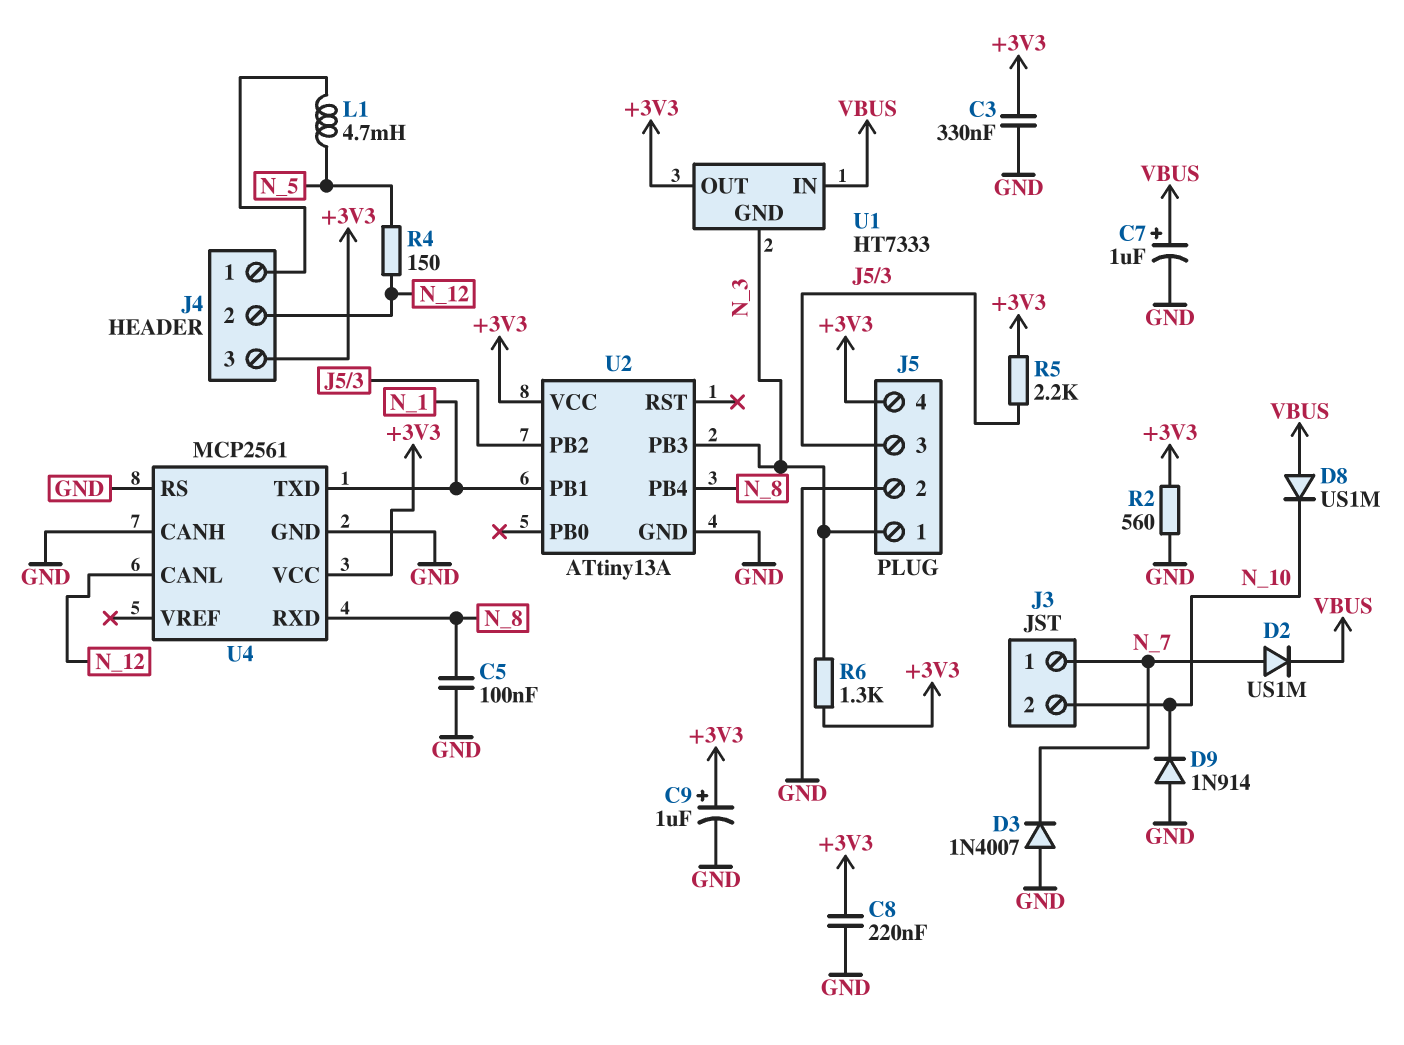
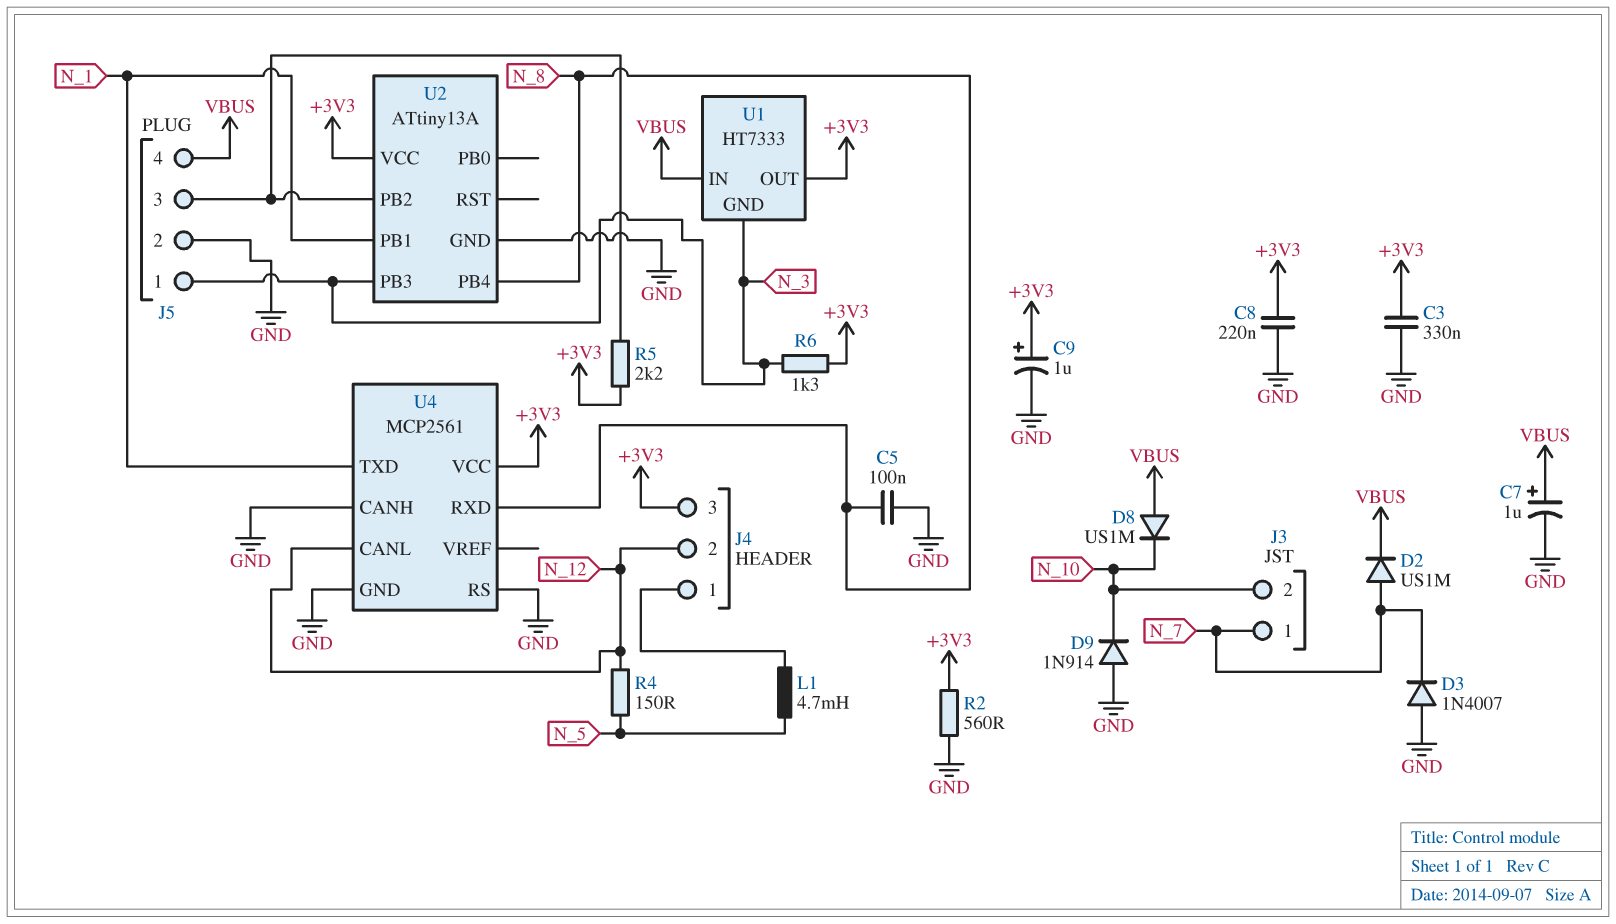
J5 pin 4: +3V3 -> VBUS

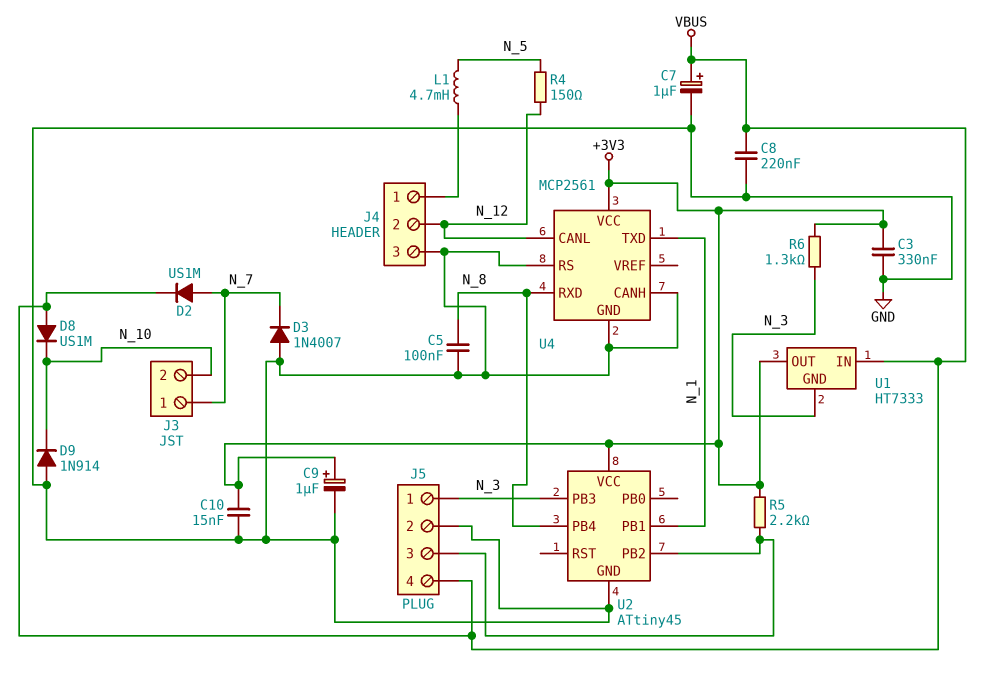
C8: 220nF (+3V3, GND) -> 220nF (GND, VBUS)
C10: none -> 15nF (+3V3, GND)
J4 pin 3: +3V3 -> GND
R2: 560 (+3V3, GND) -> none
U2: ATtiny13A -> ATtiny45

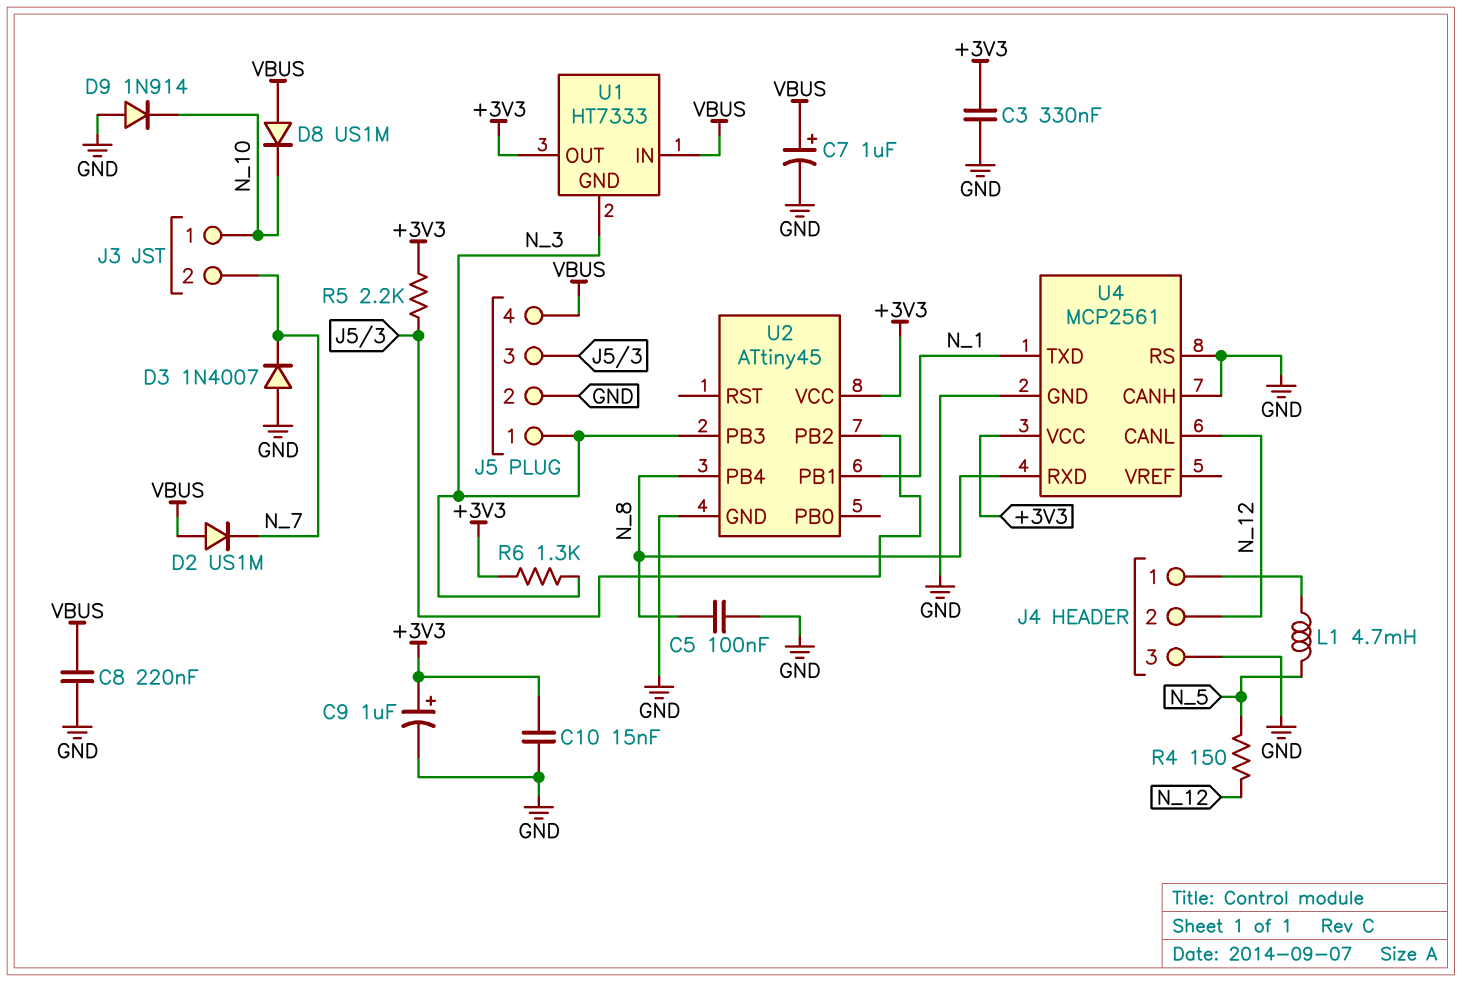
D2: diode US1M (A N_7, K VBUS) -> diode US1M (A VBUS, K N_7)
J3 pin 1: N_7 -> N_10
J3 pin 2: N_10 -> N_7

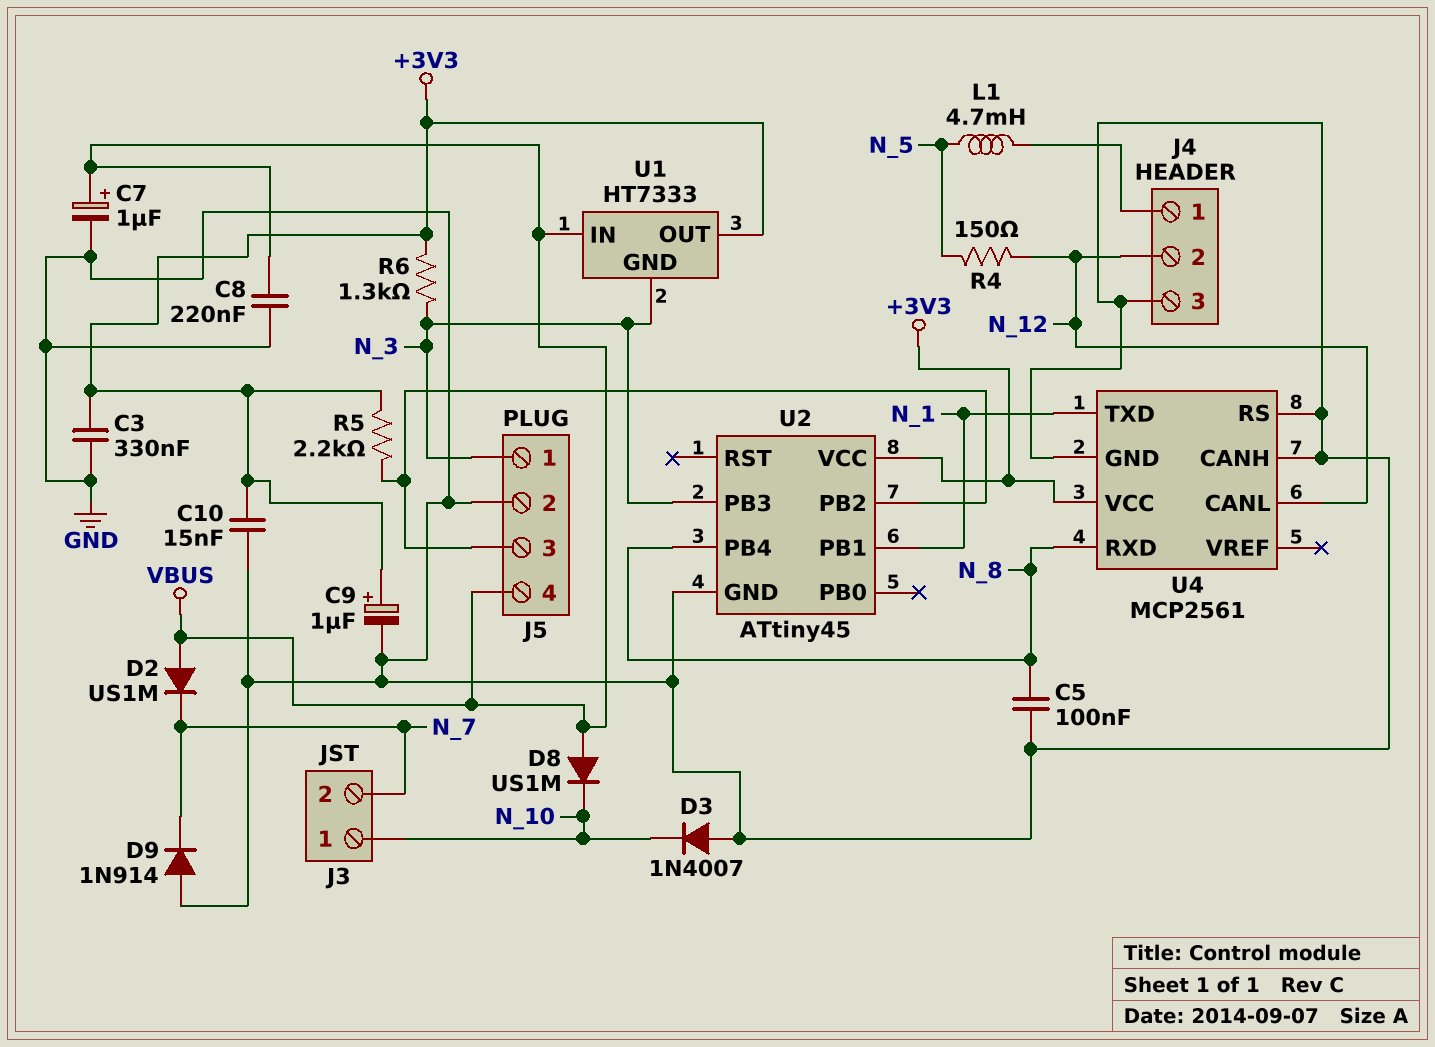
D3: diode 1N4007 (A GND, K N_7) -> diode 1N4007 (A GND, K N_10)
D9: diode 1N914 (A GND, K N_10) -> diode 1N914 (A GND, K N_7)

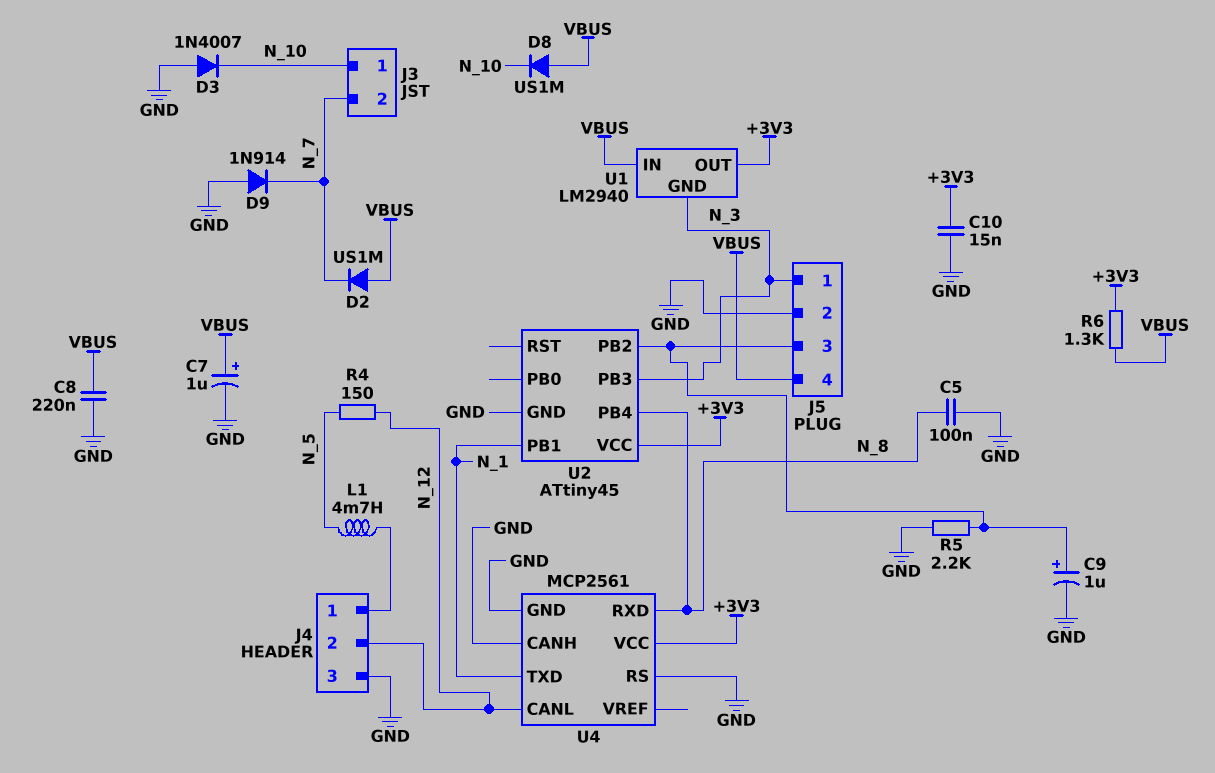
C3: 330nF (+3V3, GND) -> none
C9: 1uF (plus +3V3, minus GND) -> 1uF (plus J5/3, minus GND)
R5: 2.2k (+3V3, J5/3) -> 2.2k (GND, J5/3)
R6: 1.3k (+3V3, N_3) -> 1.3k (+3V3, VBUS)
U1: HT7333 -> LM2940

